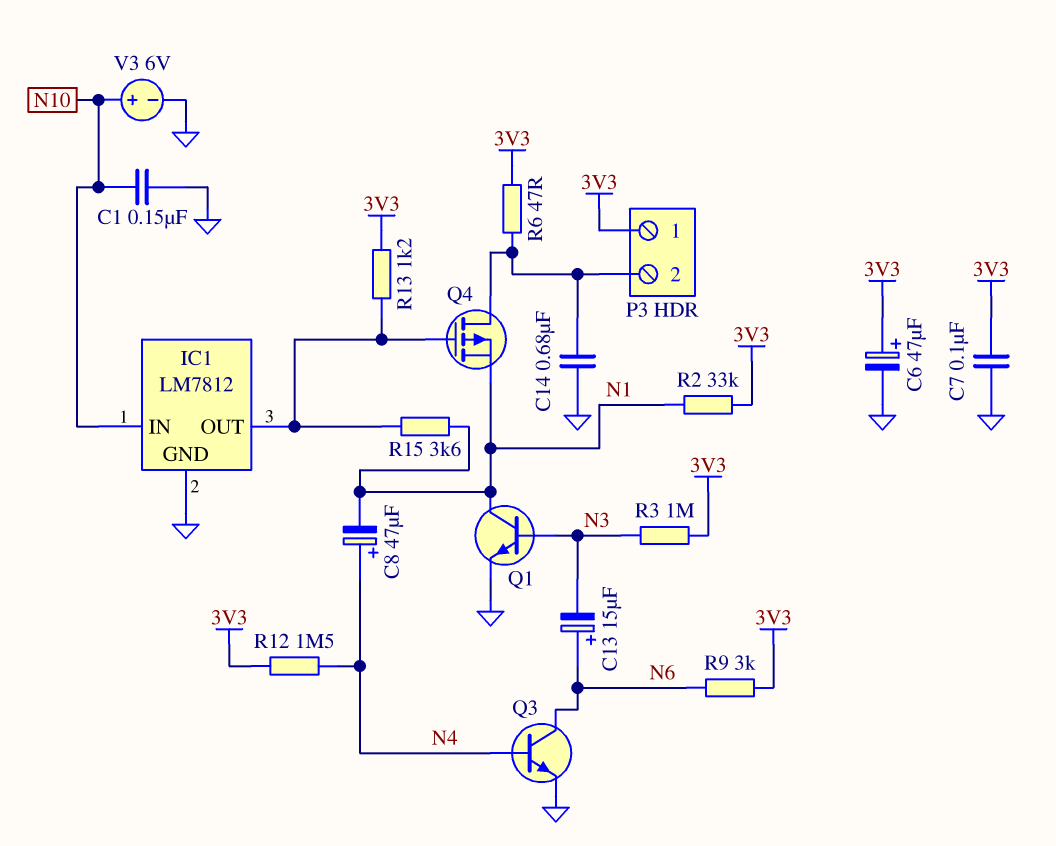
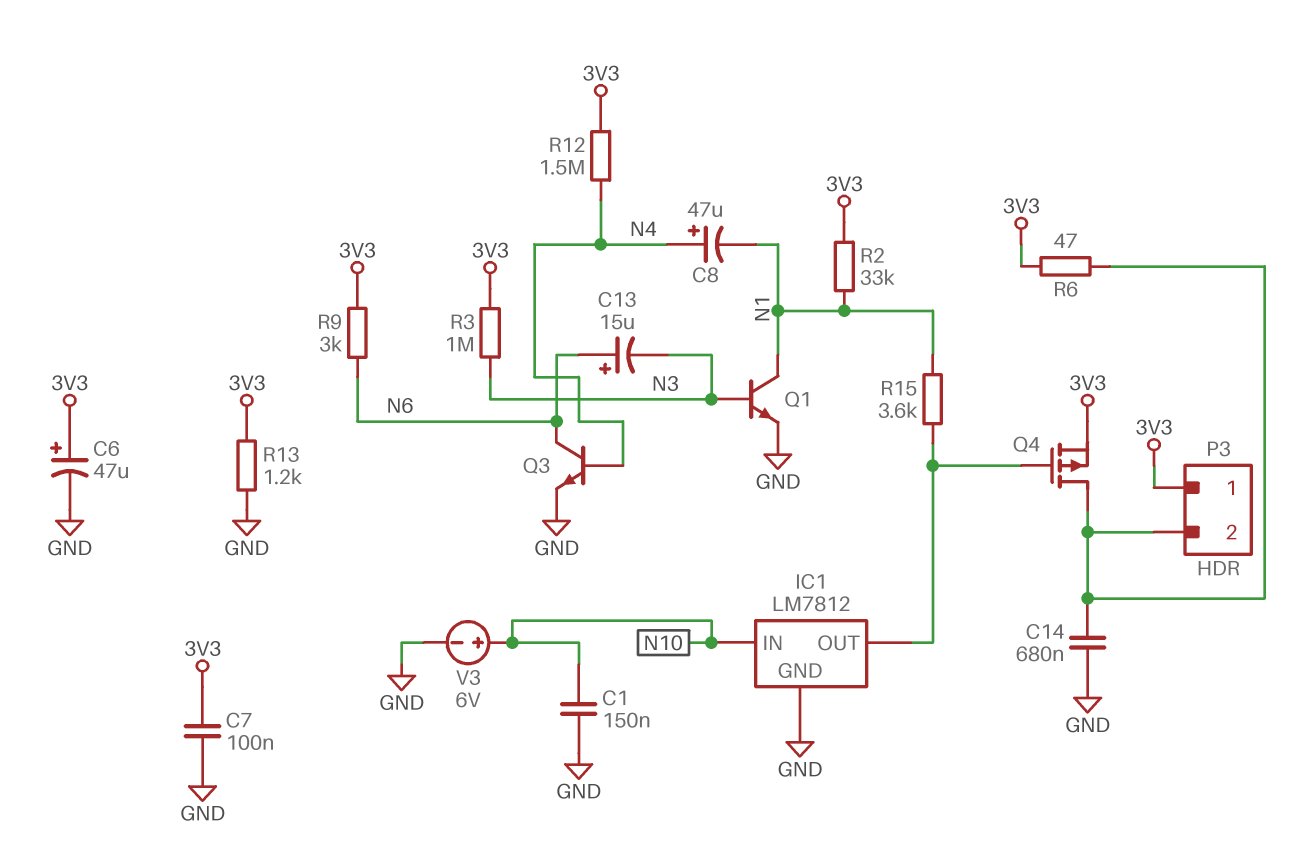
Q4: PMOS (G IC1/OUT, D P3/2, S N1) -> PMOS (G IC1/OUT, D P3/2, S 3V3)
R13: 1.2k (3V3, IC1/OUT) -> 1.2k (3V3, GND)

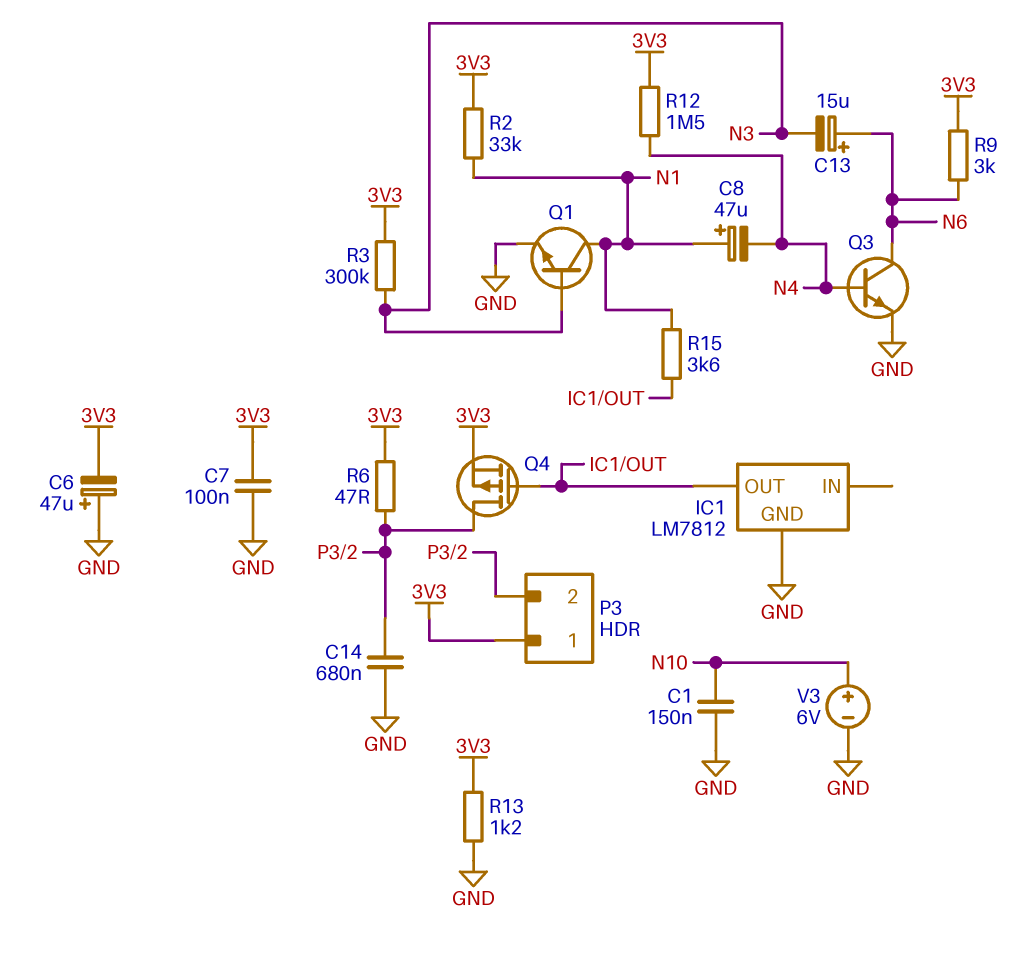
C6: 47uF (plus 3V3, minus GND) -> 47uF (plus GND, minus 3V3)
C8: 47uF (plus N4, minus N1) -> 47uF (plus N1, minus N4)
IC1 pin IN: N10 -> none
R3: 1M (3V3, N3) -> 300k (3V3, N3)

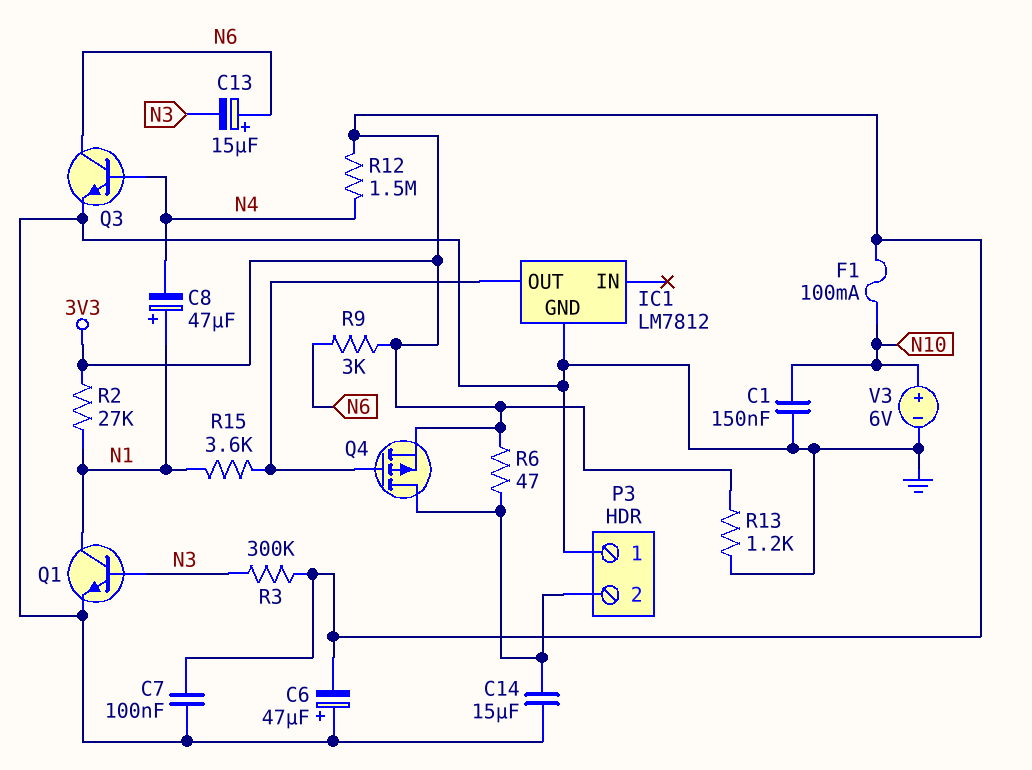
C14: 680nF (GND, P3/2) -> 15uF (GND, P3/2)
F1: none -> 100mA (3V3, N10)
P3 pin 1: 3V3 -> GND
R2: 33k (3V3, N1) -> 27k (3V3, N1)

